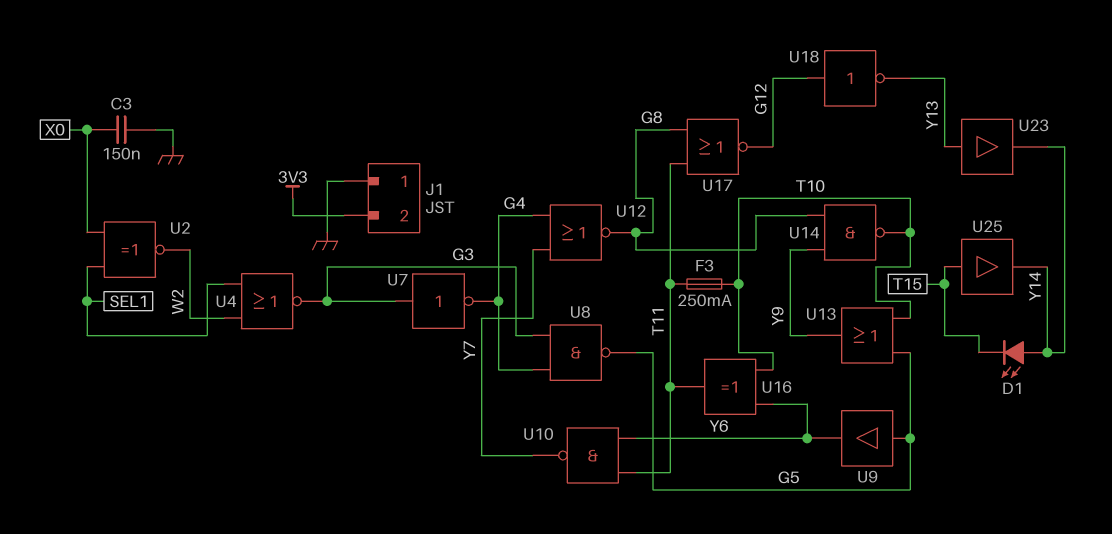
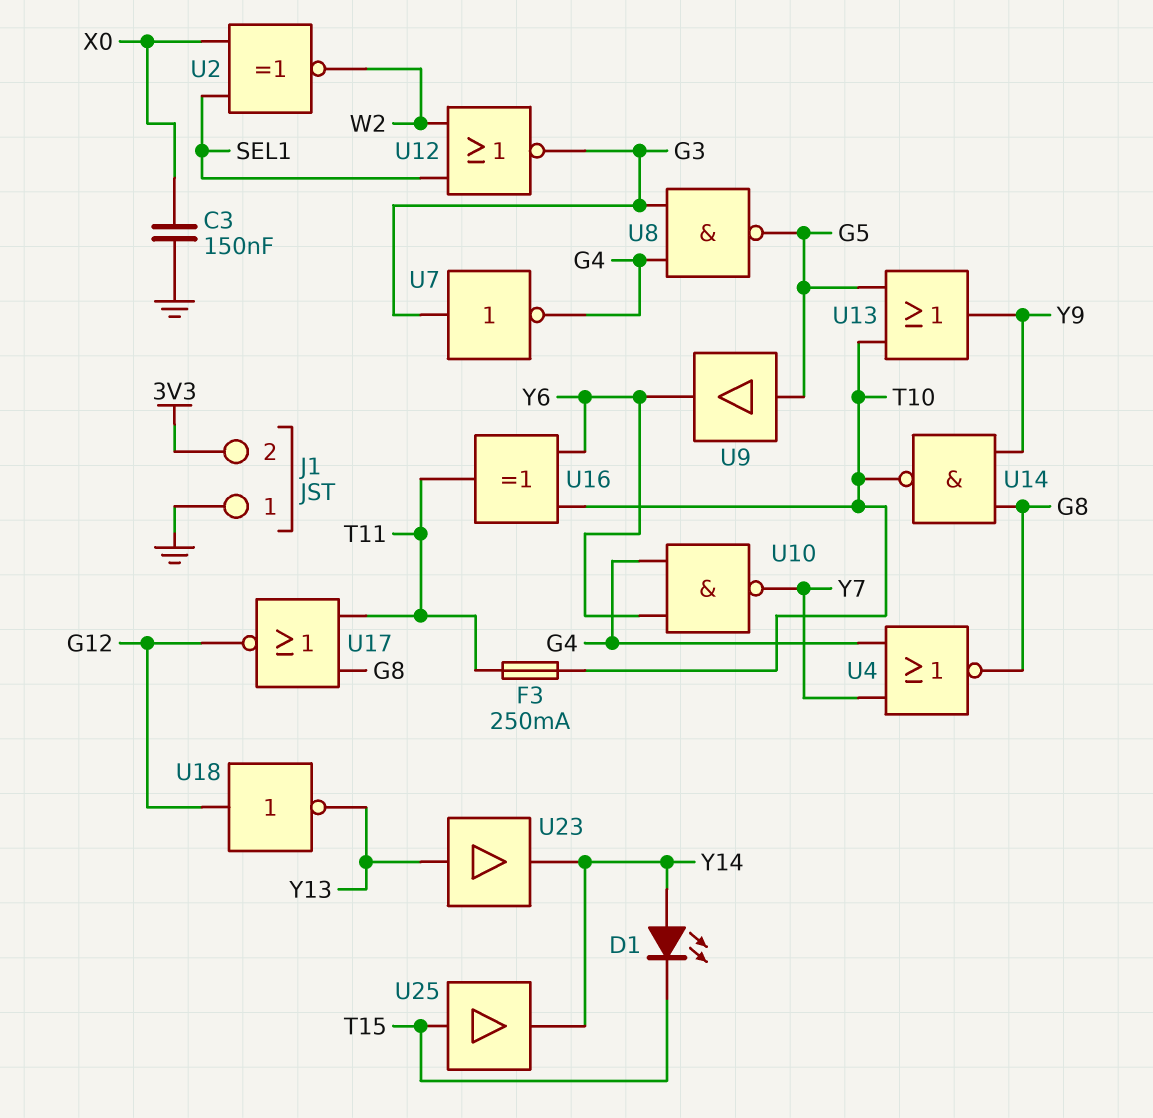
U4: NOR (in SEL1, in W2, out G3) -> NOR (in G4, in Y7, out G8)
U10: NAND (in T11, in Y6, out Y7) -> NAND (in G4, in Y6, out Y7)
U12: NOR (in G4, in Y7, out G8) -> NOR (in SEL1, in W2, out G3)

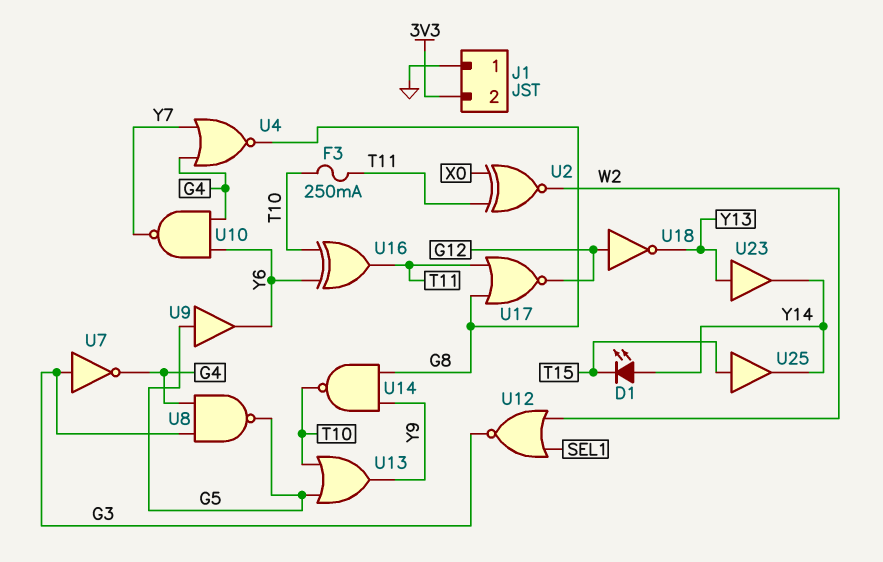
C3: 150nF (GND, X0) -> none
U2: XNOR (in SEL1, in X0, out W2) -> XNOR (in T11, in X0, out W2)

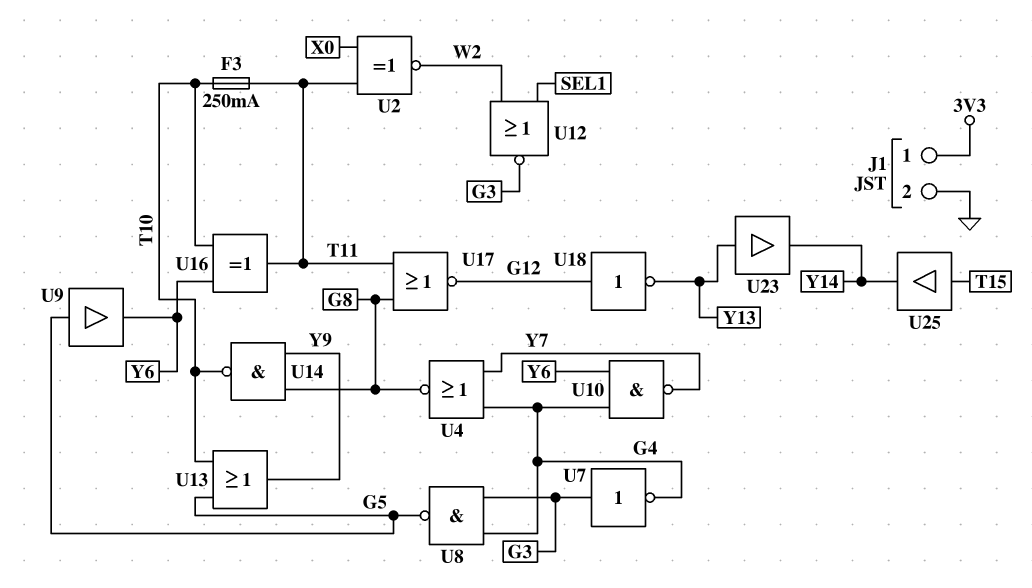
D1: LED (A Y14, K T15) -> none
J1 pin 1: GND -> 3V3
J1 pin 2: 3V3 -> GND

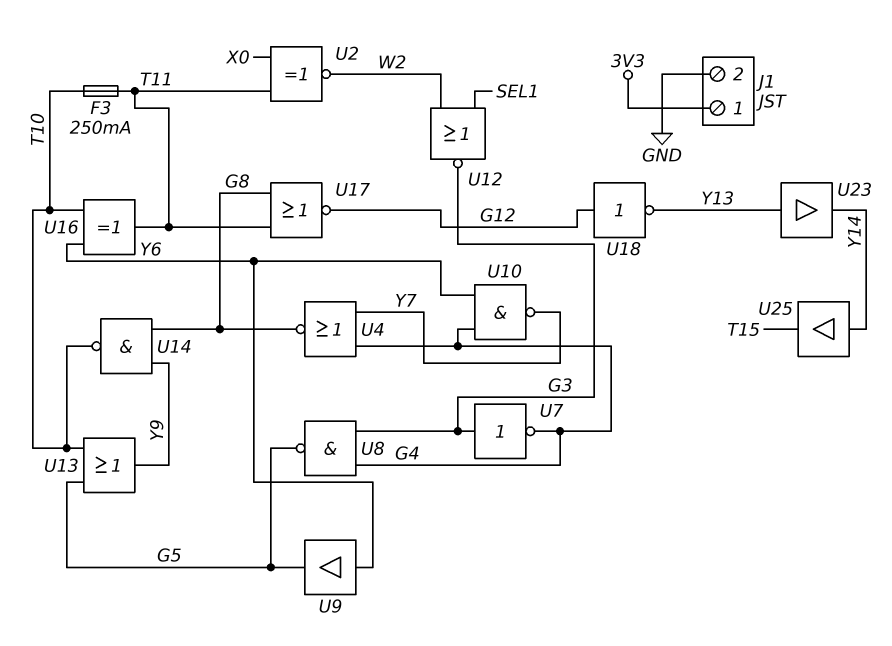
U9: buffer (in G5, out Y6) -> buffer (in Y6, out G5)
U25: buffer (in T15, out Y14) -> buffer (in Y14, out T15)

